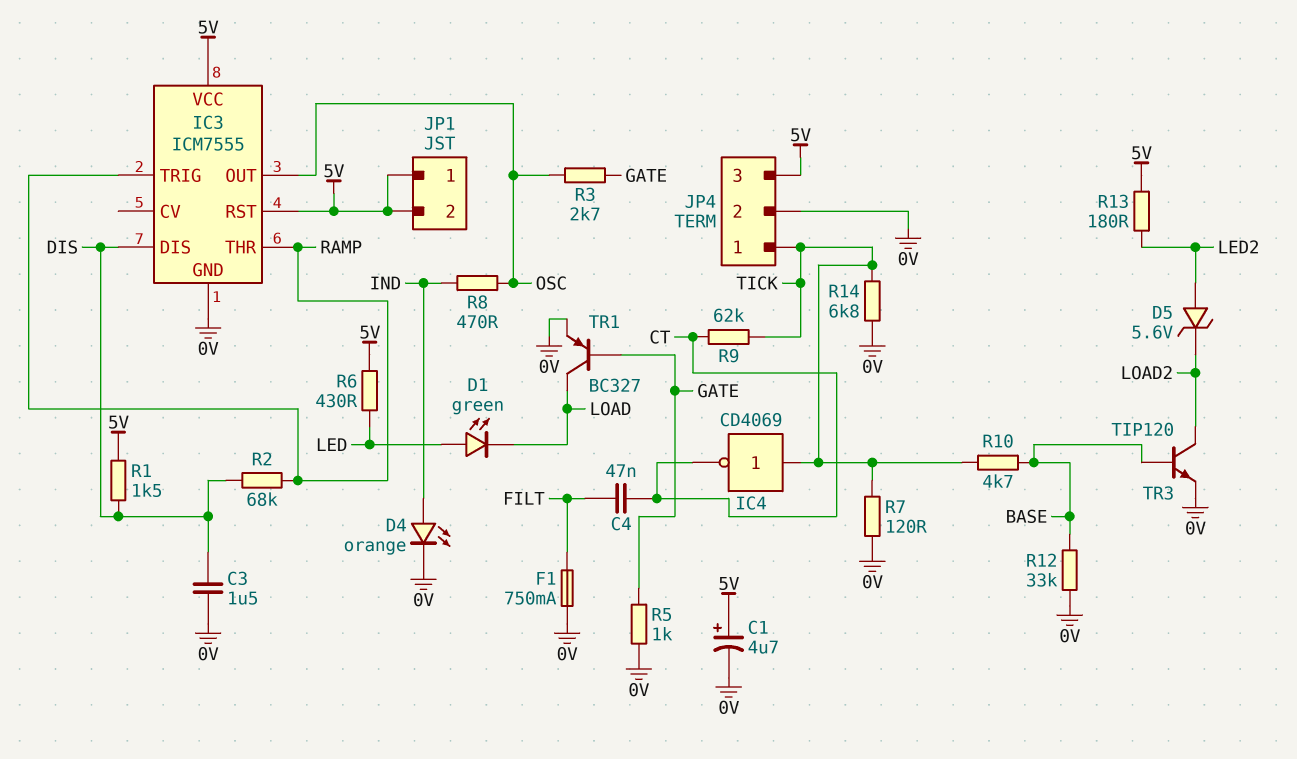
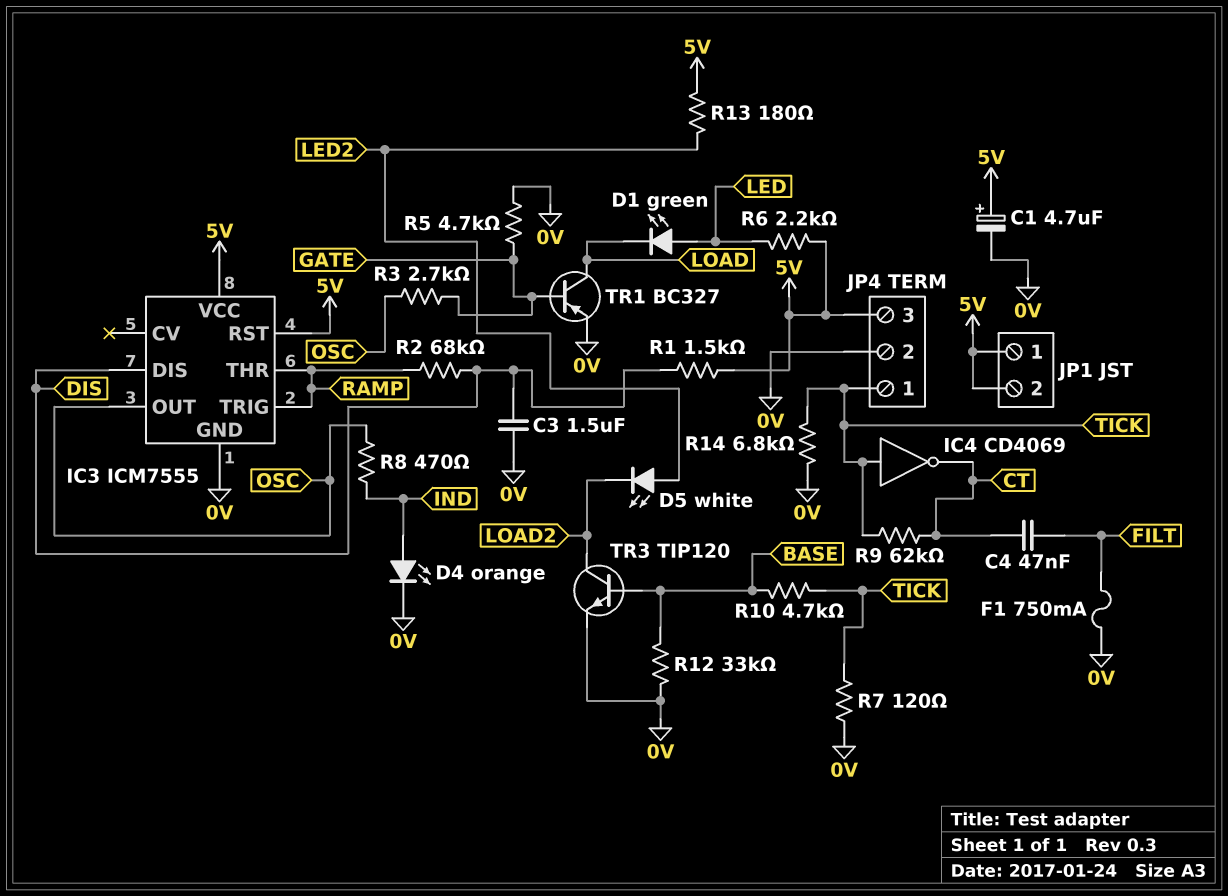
D5: zener 5.6V (A LED2, K LOAD2) -> LED white (A LED2, K LOAD2)
R5: 1k (0V, GATE) -> 4.7k (0V, GATE)
R6: 430 (5V, LED) -> 2.2k (5V, LED)

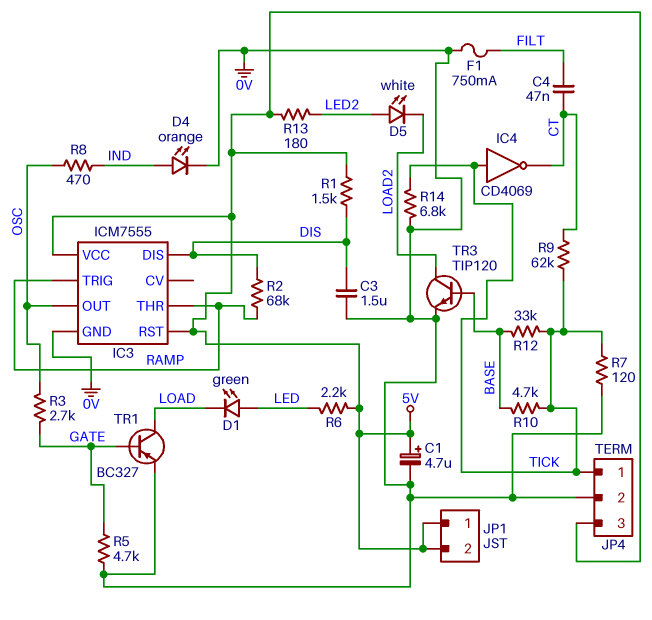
R12: 33k (0V, BASE) -> 33k (BASE, TICK)

